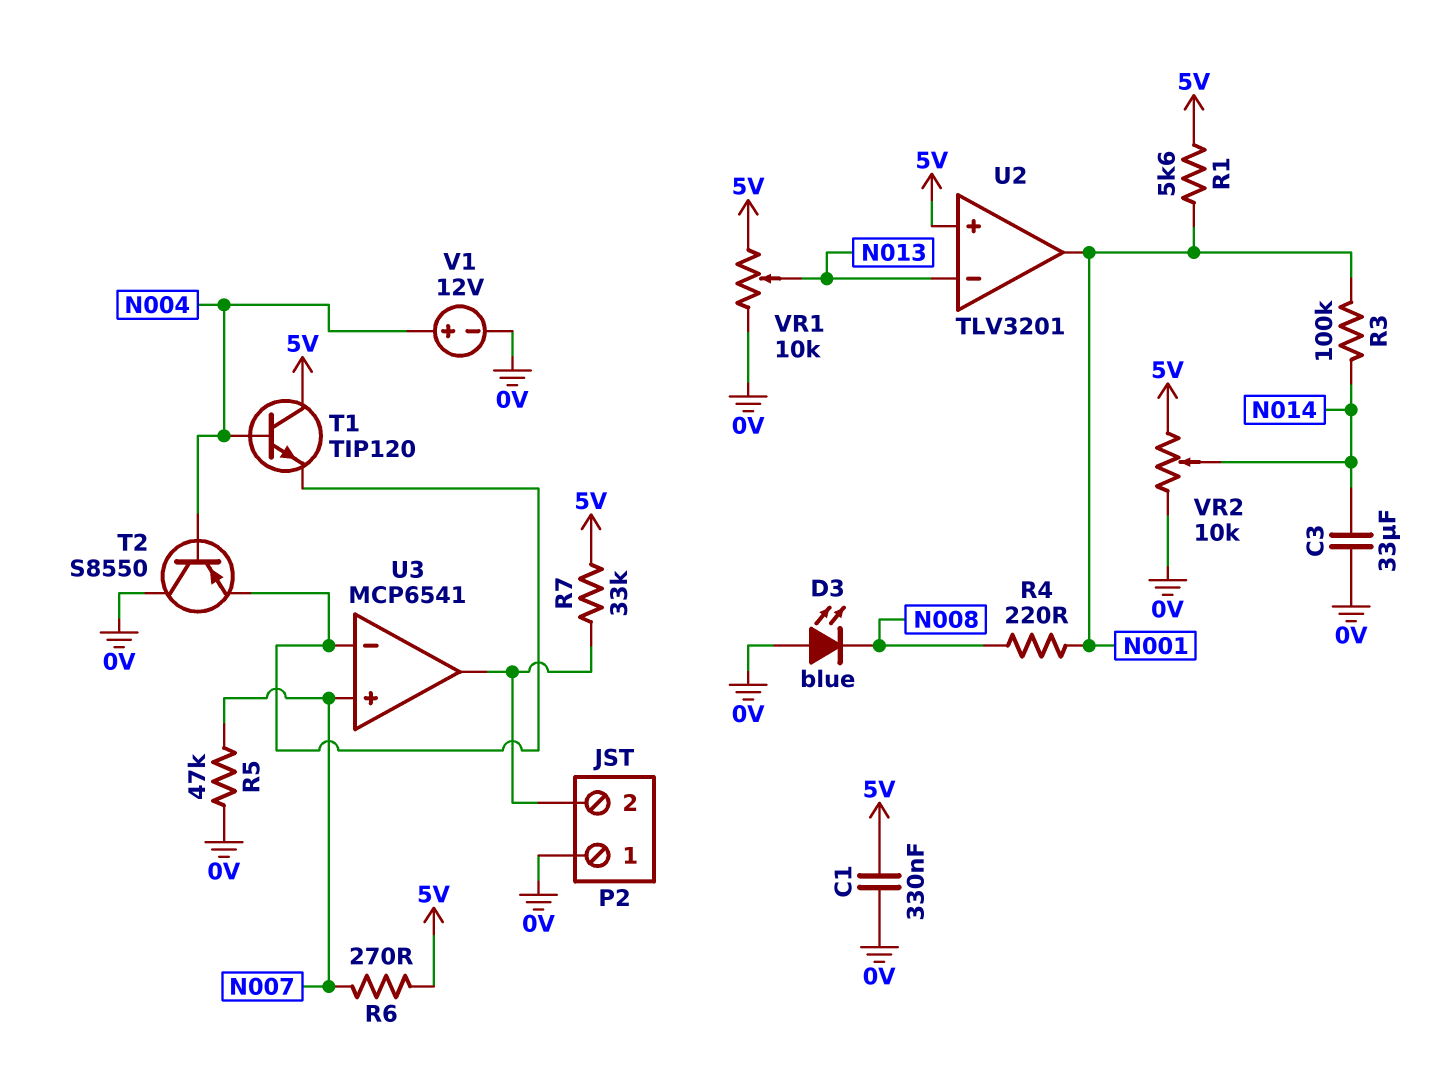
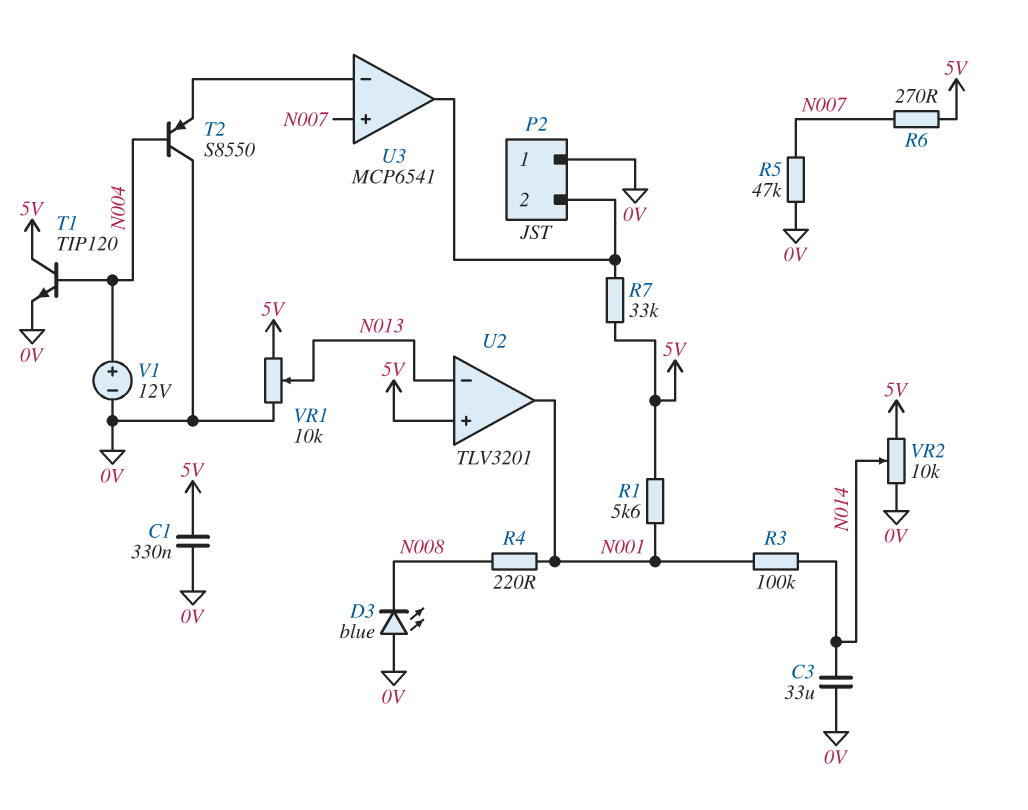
T1: NPN TIP120 (B N004, C 5V, E U3/in-) -> NPN TIP120 (B N004, C 5V, E 0V)

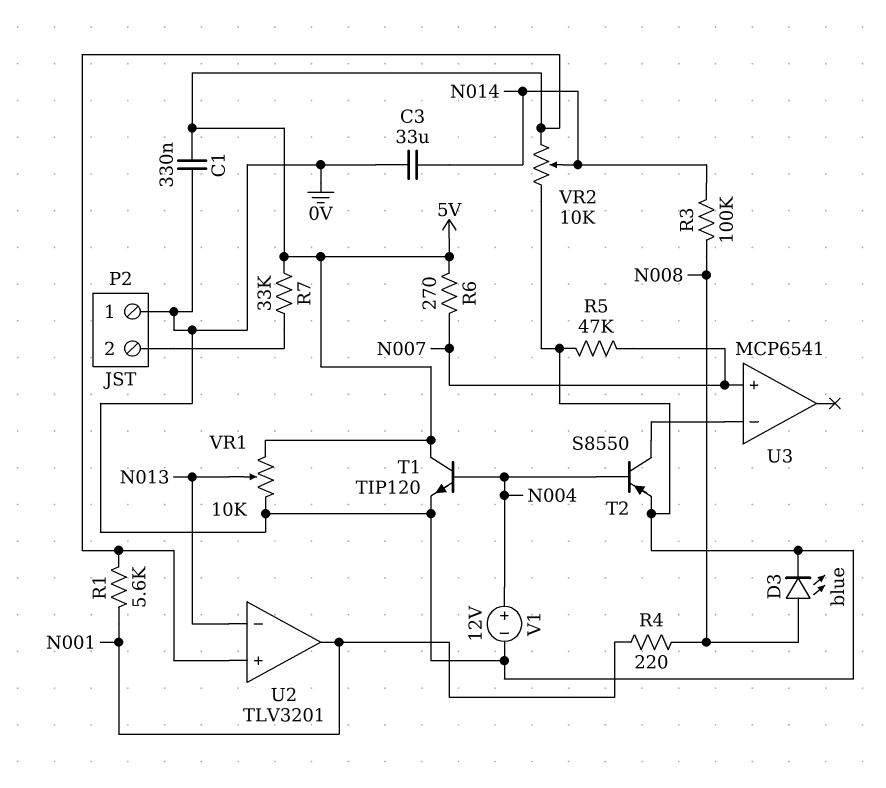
D3: LED blue (A 0V, K N008) -> LED blue (A N008, K 0V)
R3: 100k (N001, N014) -> 100k (N008, N014)
T2: PNP S8550 (B N004, C 0V, E U3/in-) -> PNP S8550 (B N004, C U3/in-, E 0V)
U3 pin out: P2/2 -> none

